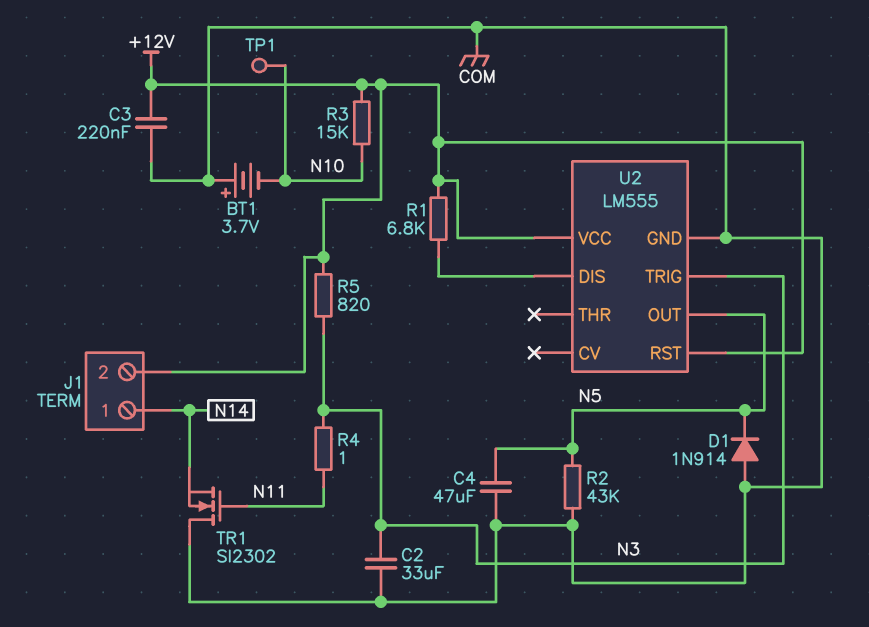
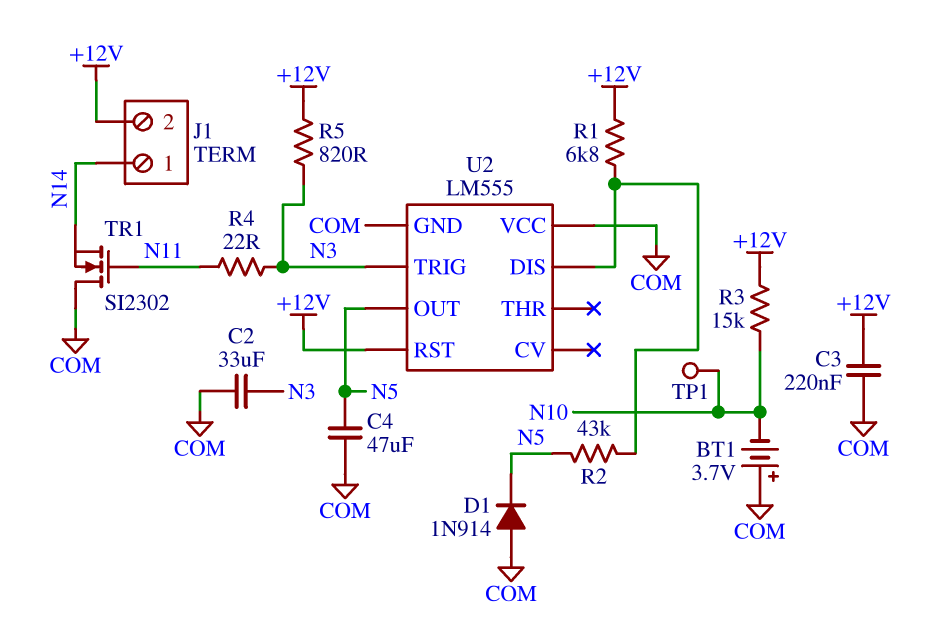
R2: 43k (COM, N5) -> 43k (N5, U2/DIS)
R4: 1 (N3, N11) -> 22 (N3, N11)
U2 pin VCC: +12V -> COM

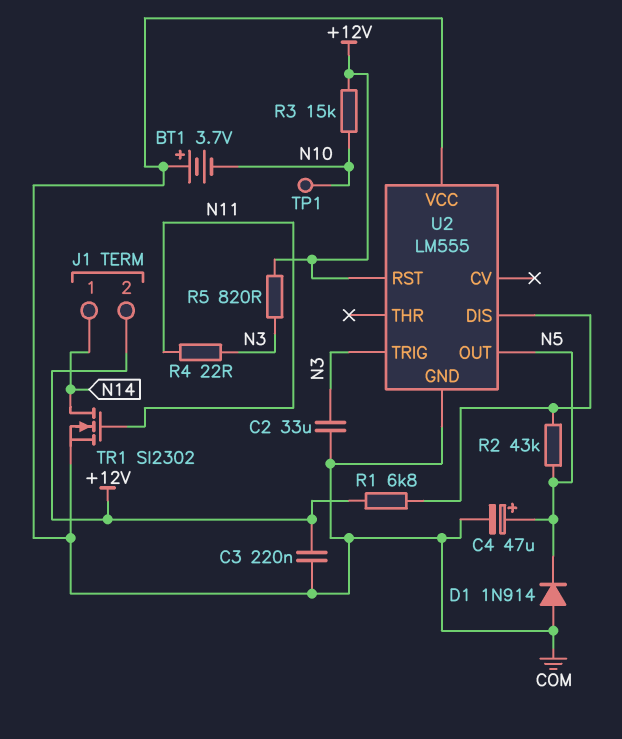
C4: 47uF (COM, N5) -> 47uF (plus N5, minus COM)
TR1: NMOS SI2302 (G N11, D COM, S N14) -> NMOS SI2302 (G N11, D N14, S COM)

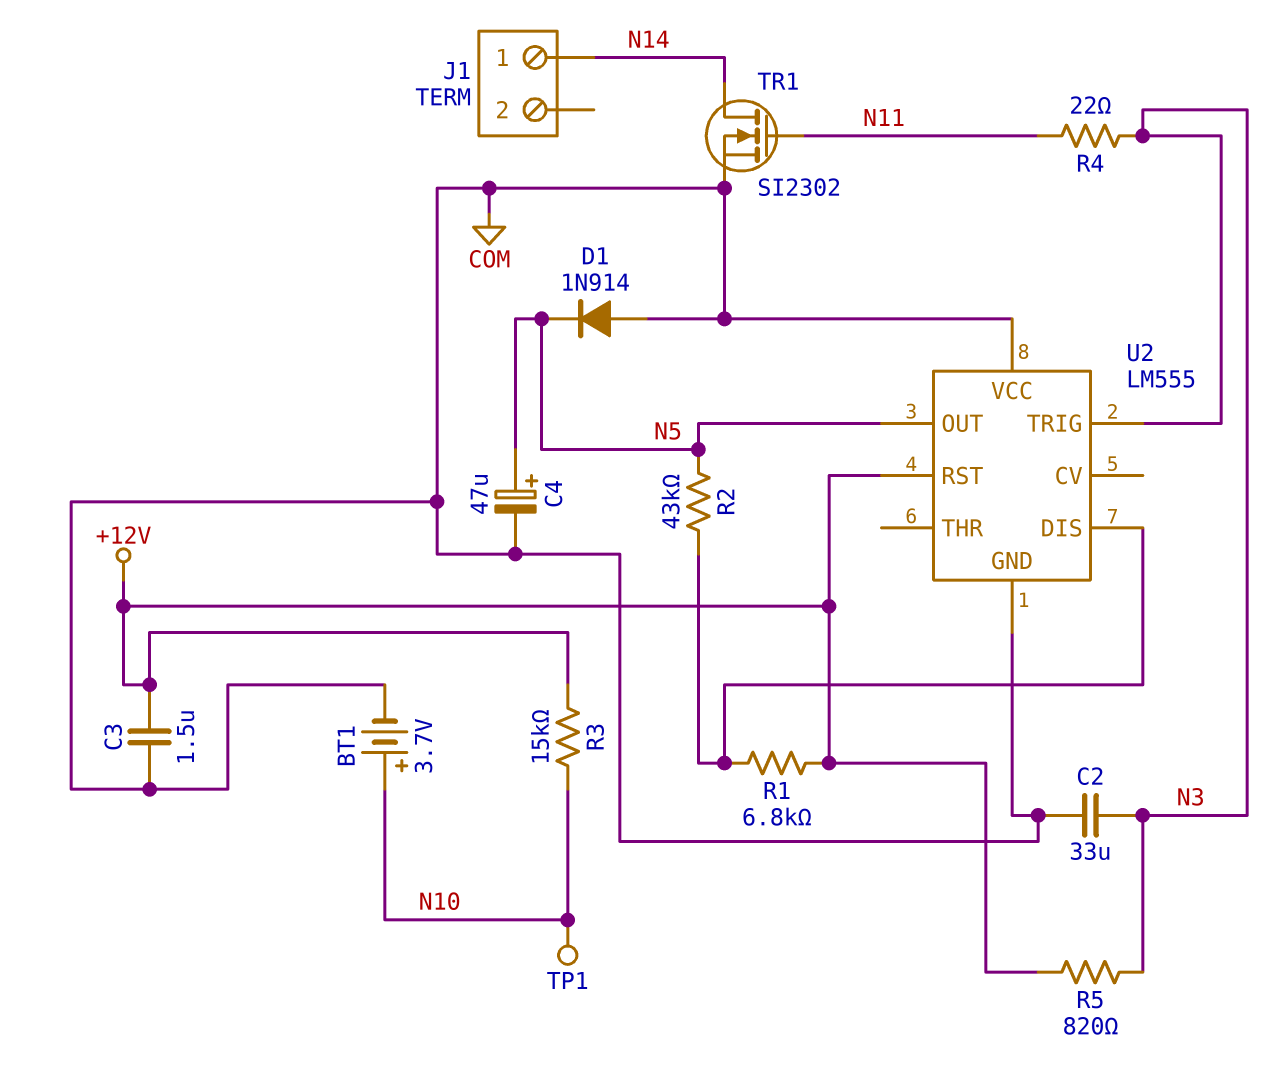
BT1: 3.7V (plus COM, minus N10) -> 3.7V (plus N10, minus COM)
C3: 220nF (+12V, COM) -> 1.5uF (+12V, COM)
J1 pin 2: +12V -> none

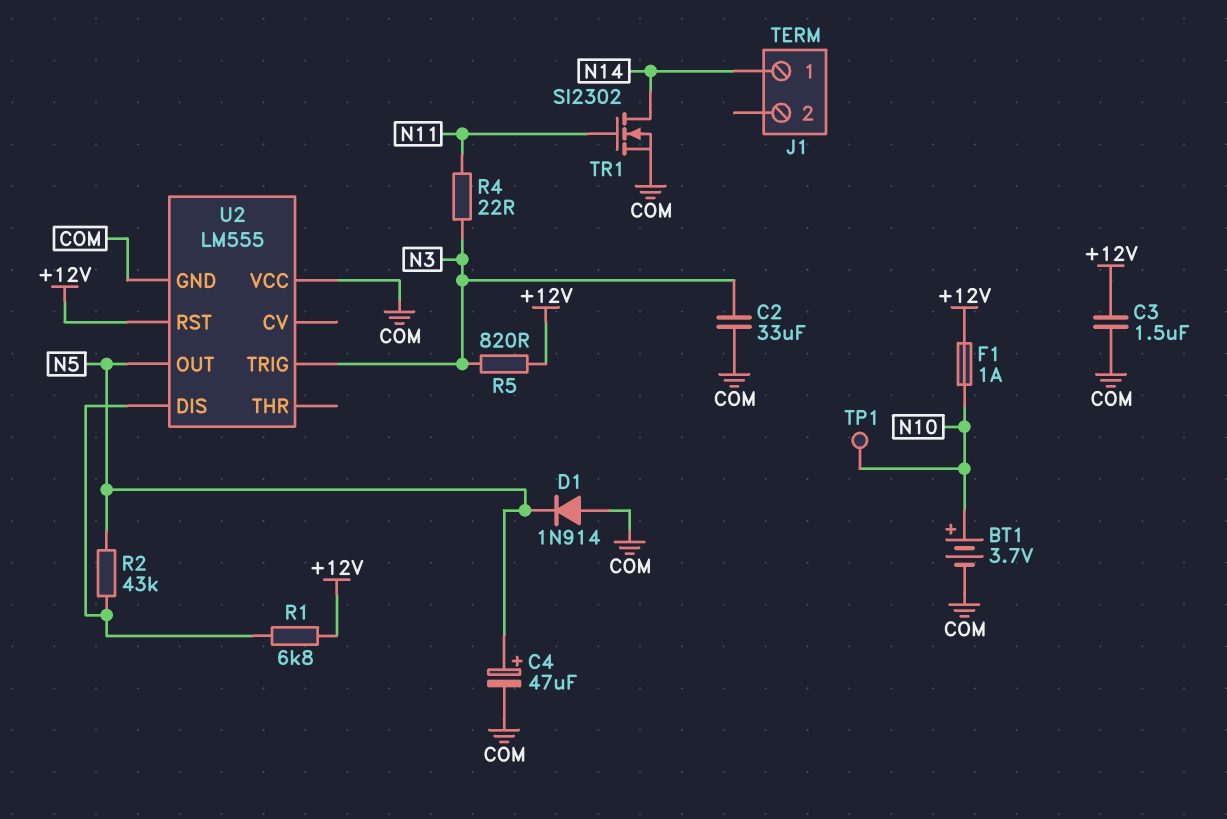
F1: none -> 1A (+12V, N10)
R3: 15k (+12V, N10) -> none

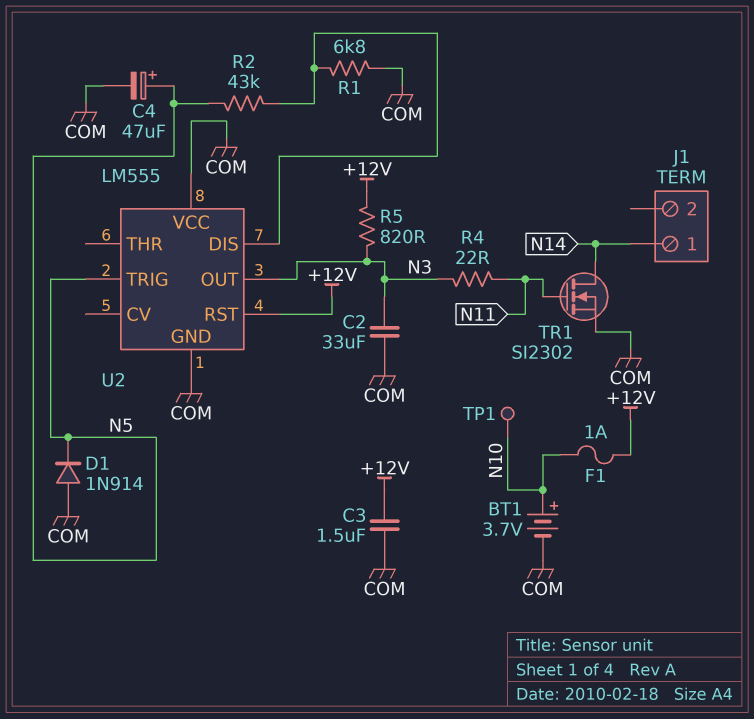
R1: 6.8k (+12V, U2/DIS) -> 6.8k (COM, U2/DIS)
U2 pin OUT: N5 -> N3
U2 pin TRIG: N3 -> N5

